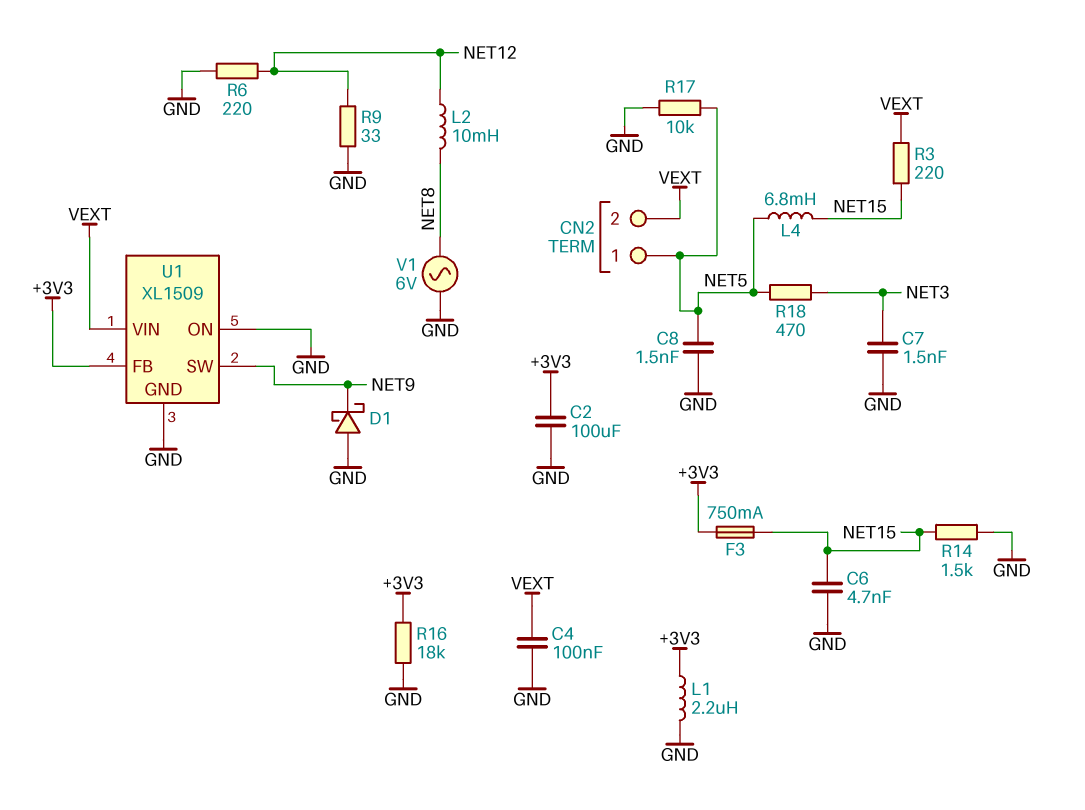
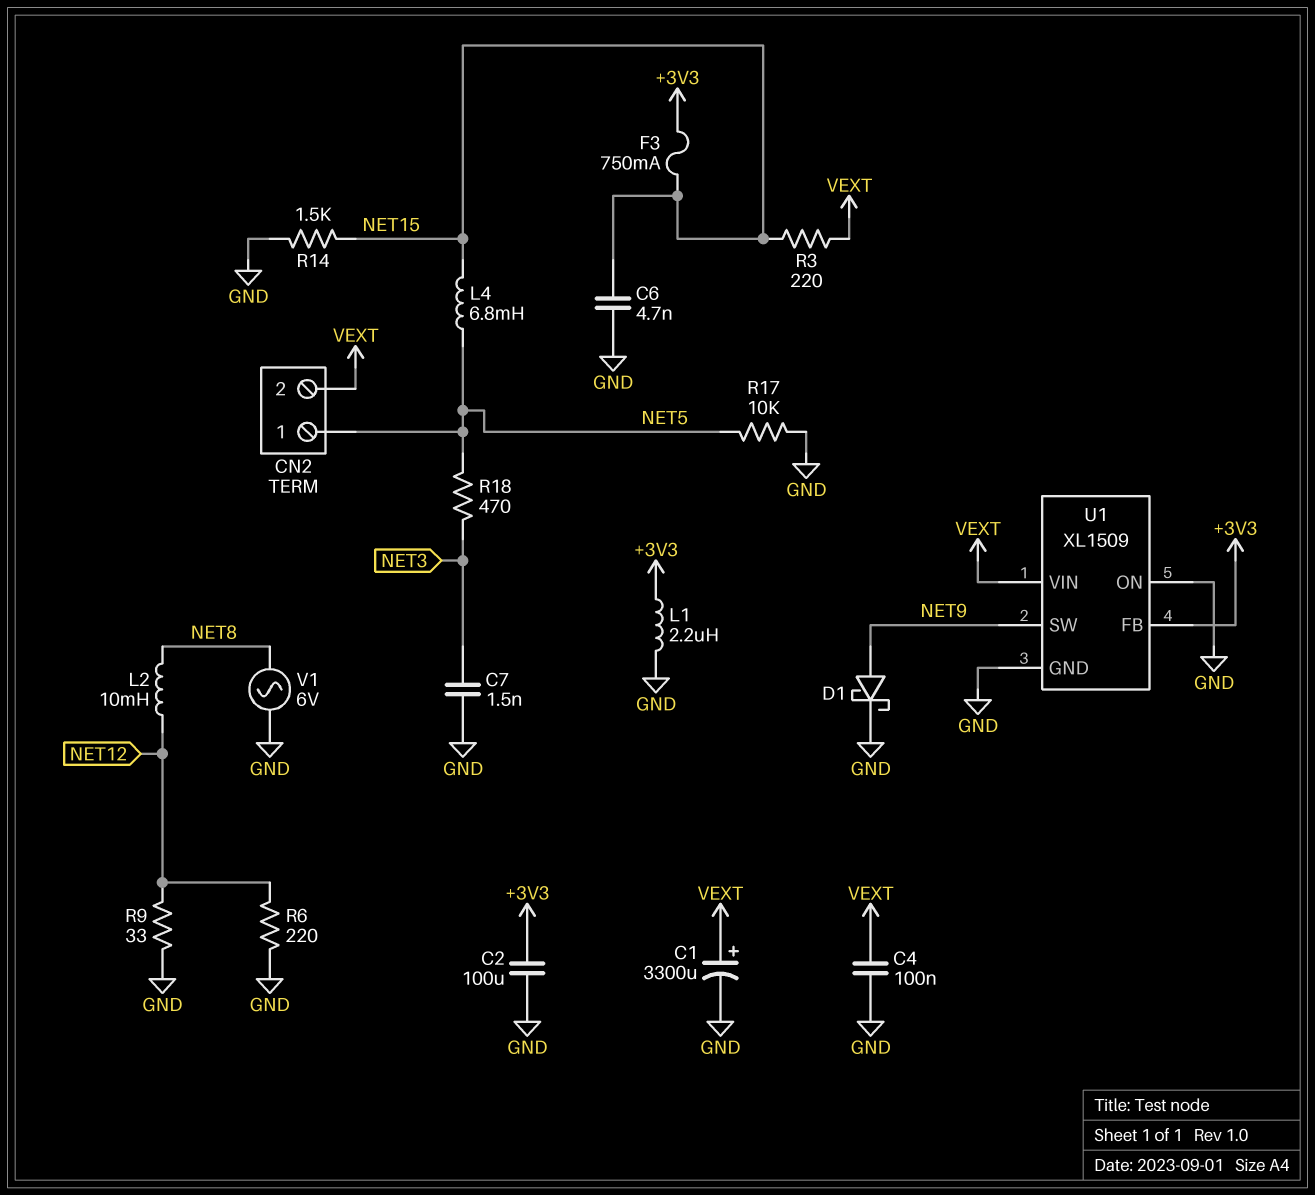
C1: none -> 3300uF (plus VEXT, minus GND)
C8: 1.5nF (GND, NET5) -> none
D1: schottky (A GND, K NET9) -> schottky (A NET9, K GND)
R16: 18k (+3V3, GND) -> none

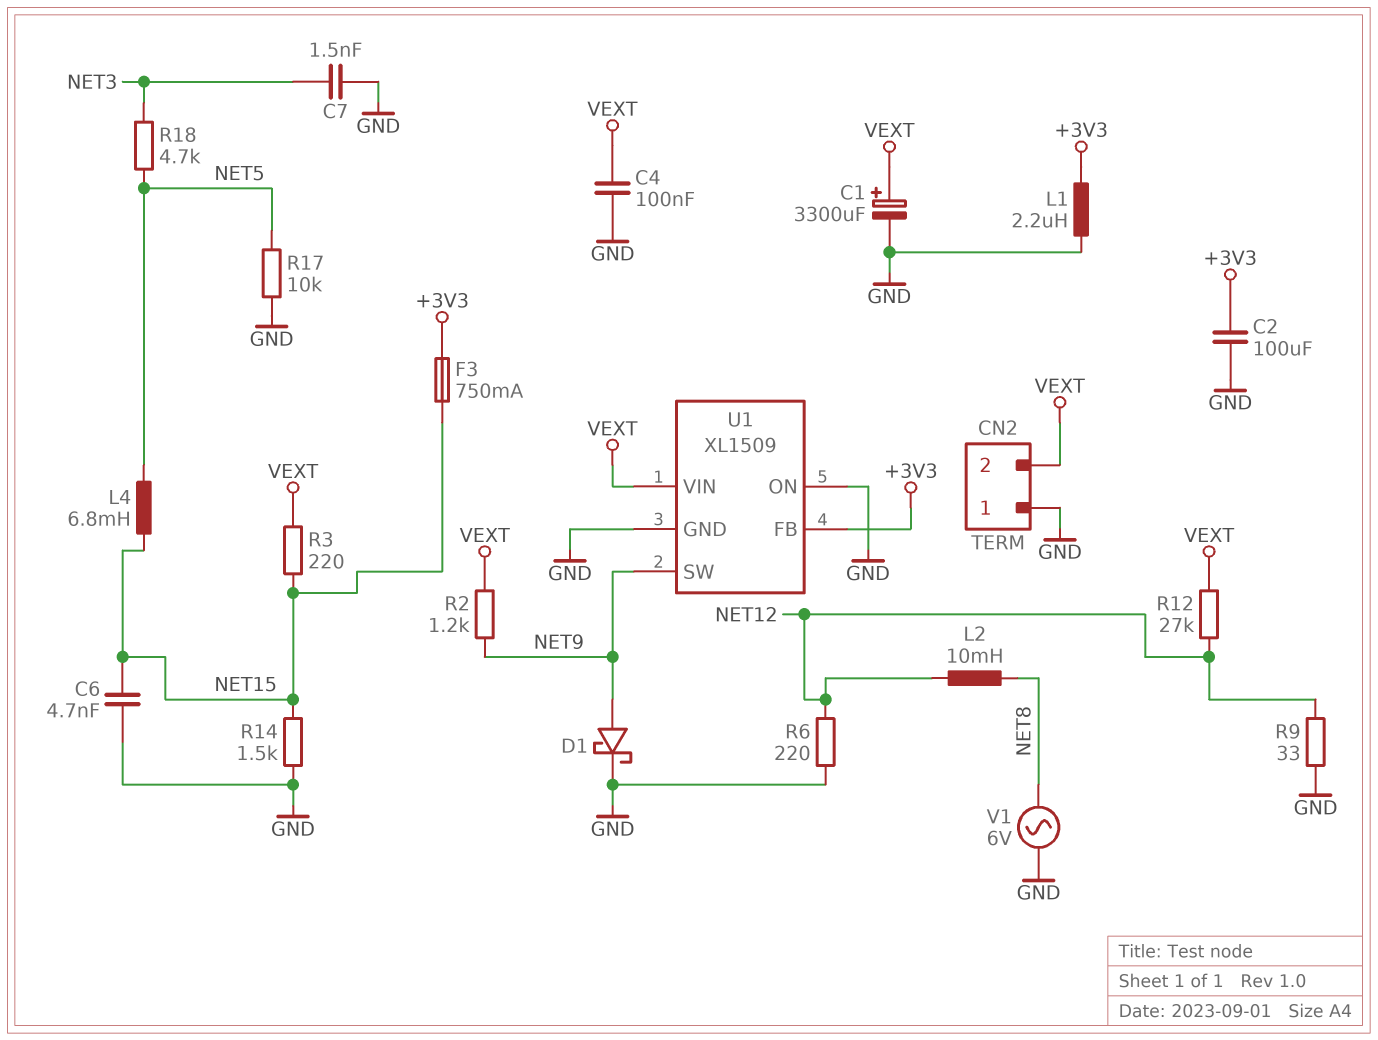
CN2 pin 1: NET5 -> GND
R2: none -> 1.2k (NET9, VEXT)
R12: none -> 27k (NET12, VEXT)
R18: 470 (NET3, NET5) -> 4.7k (NET3, NET5)

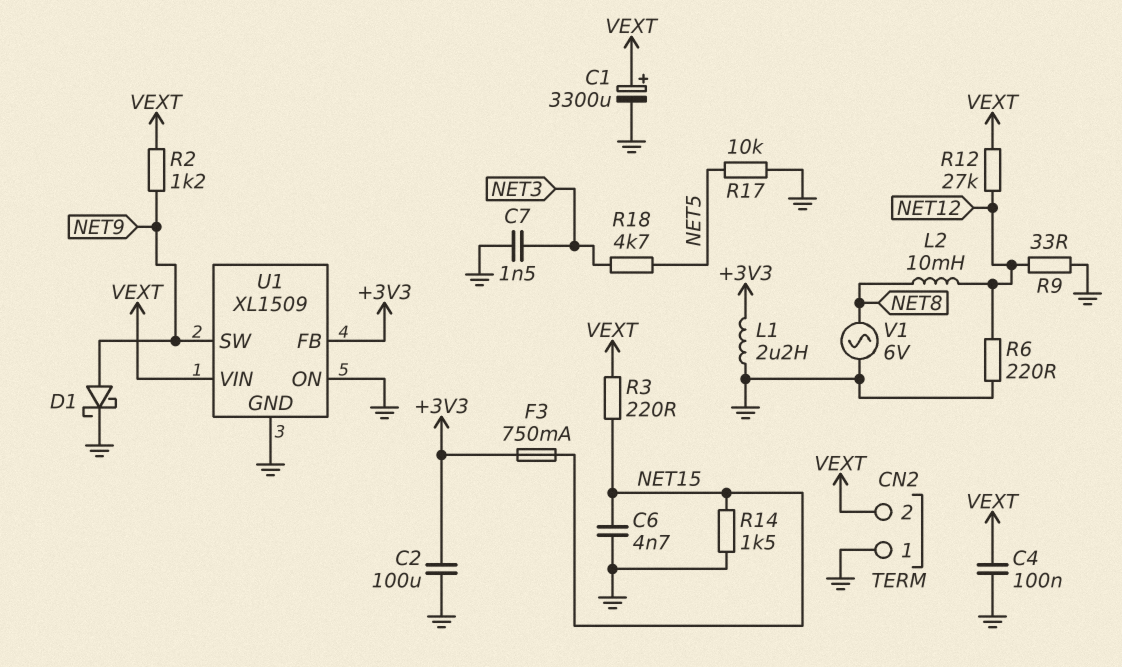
L4: 6.8mH (NET5, NET15) -> none

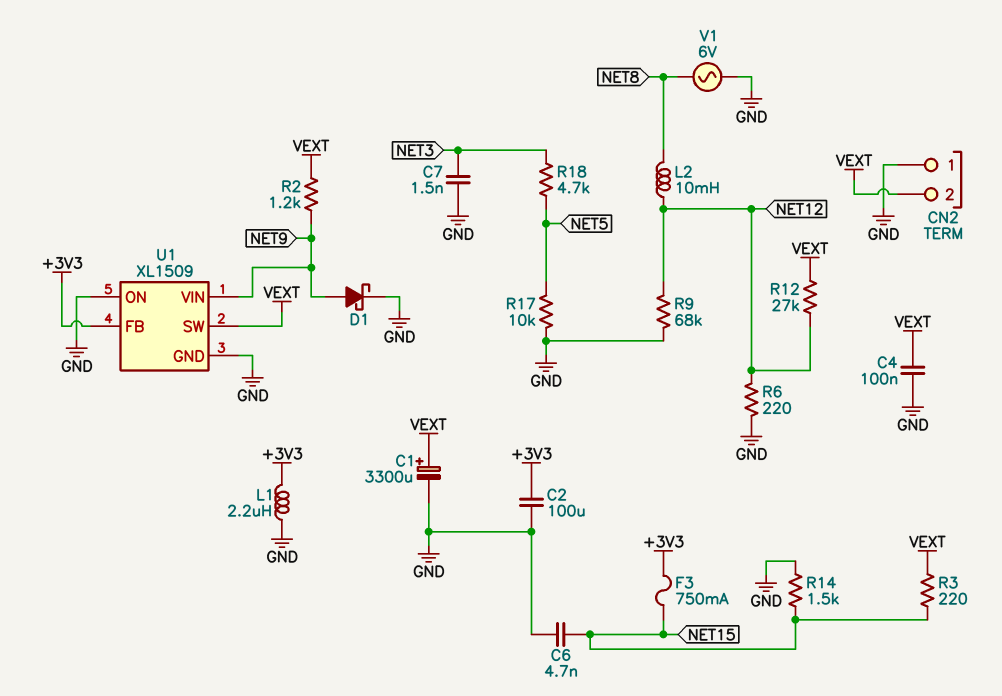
R9: 33 (GND, NET12) -> 68k (GND, NET12)
U1 pin SW: NET9 -> VEXT
U1 pin VIN: VEXT -> NET9

